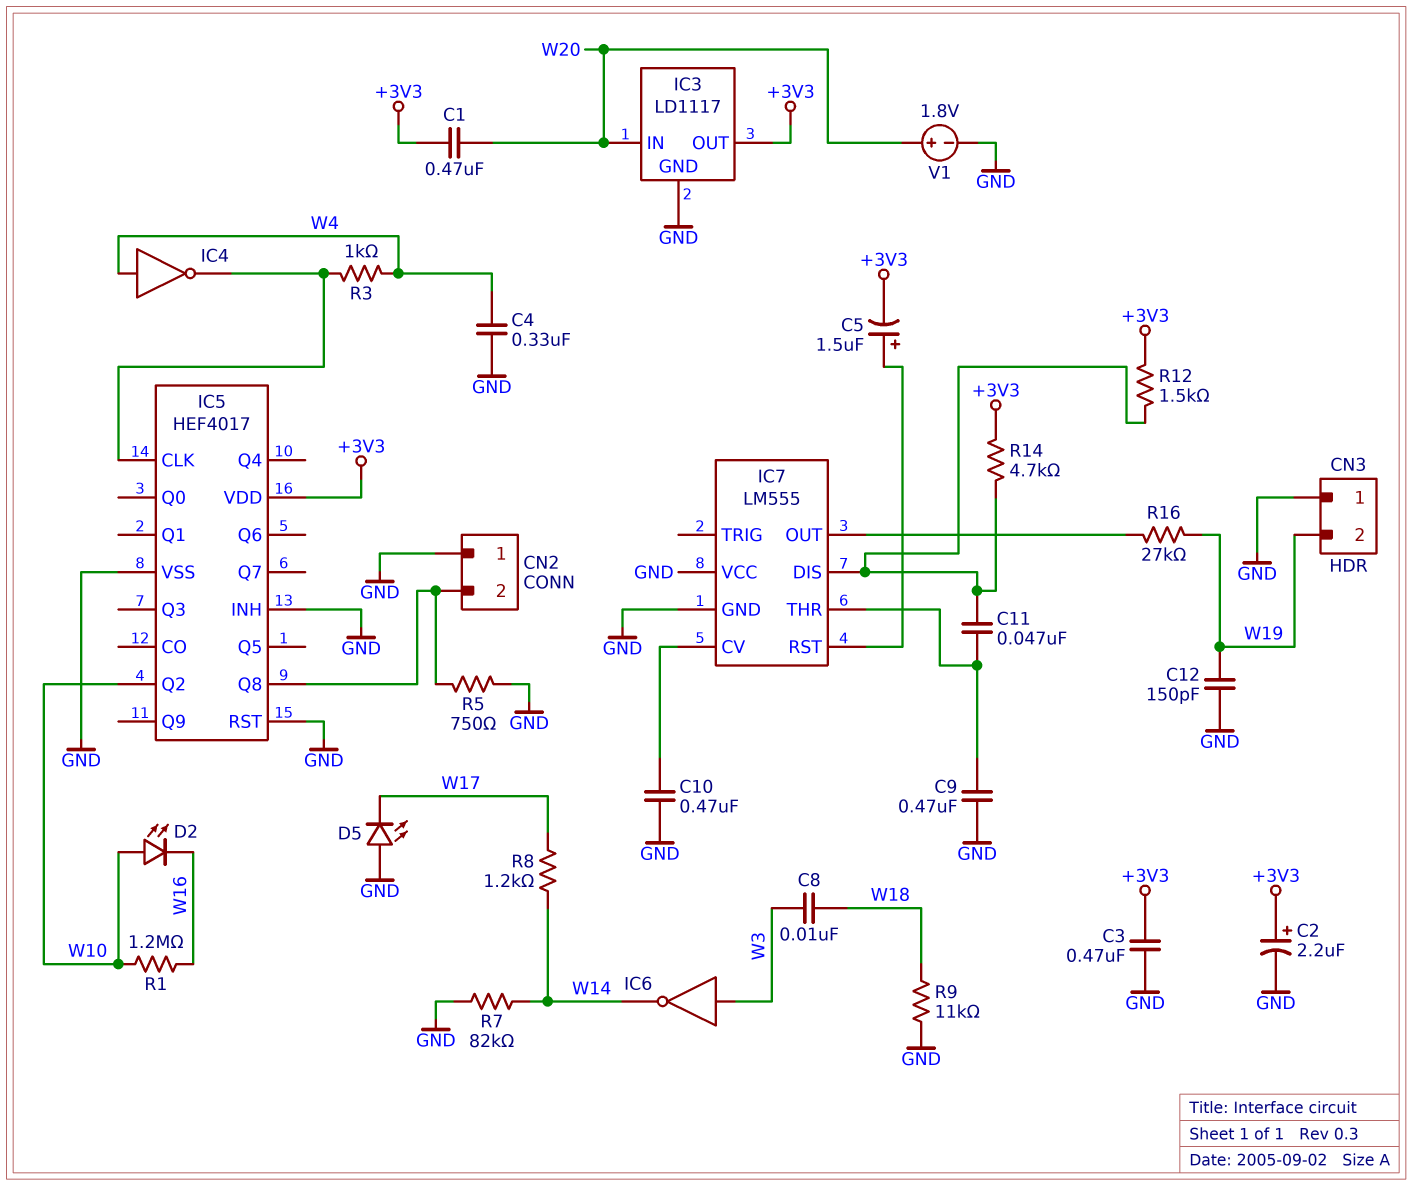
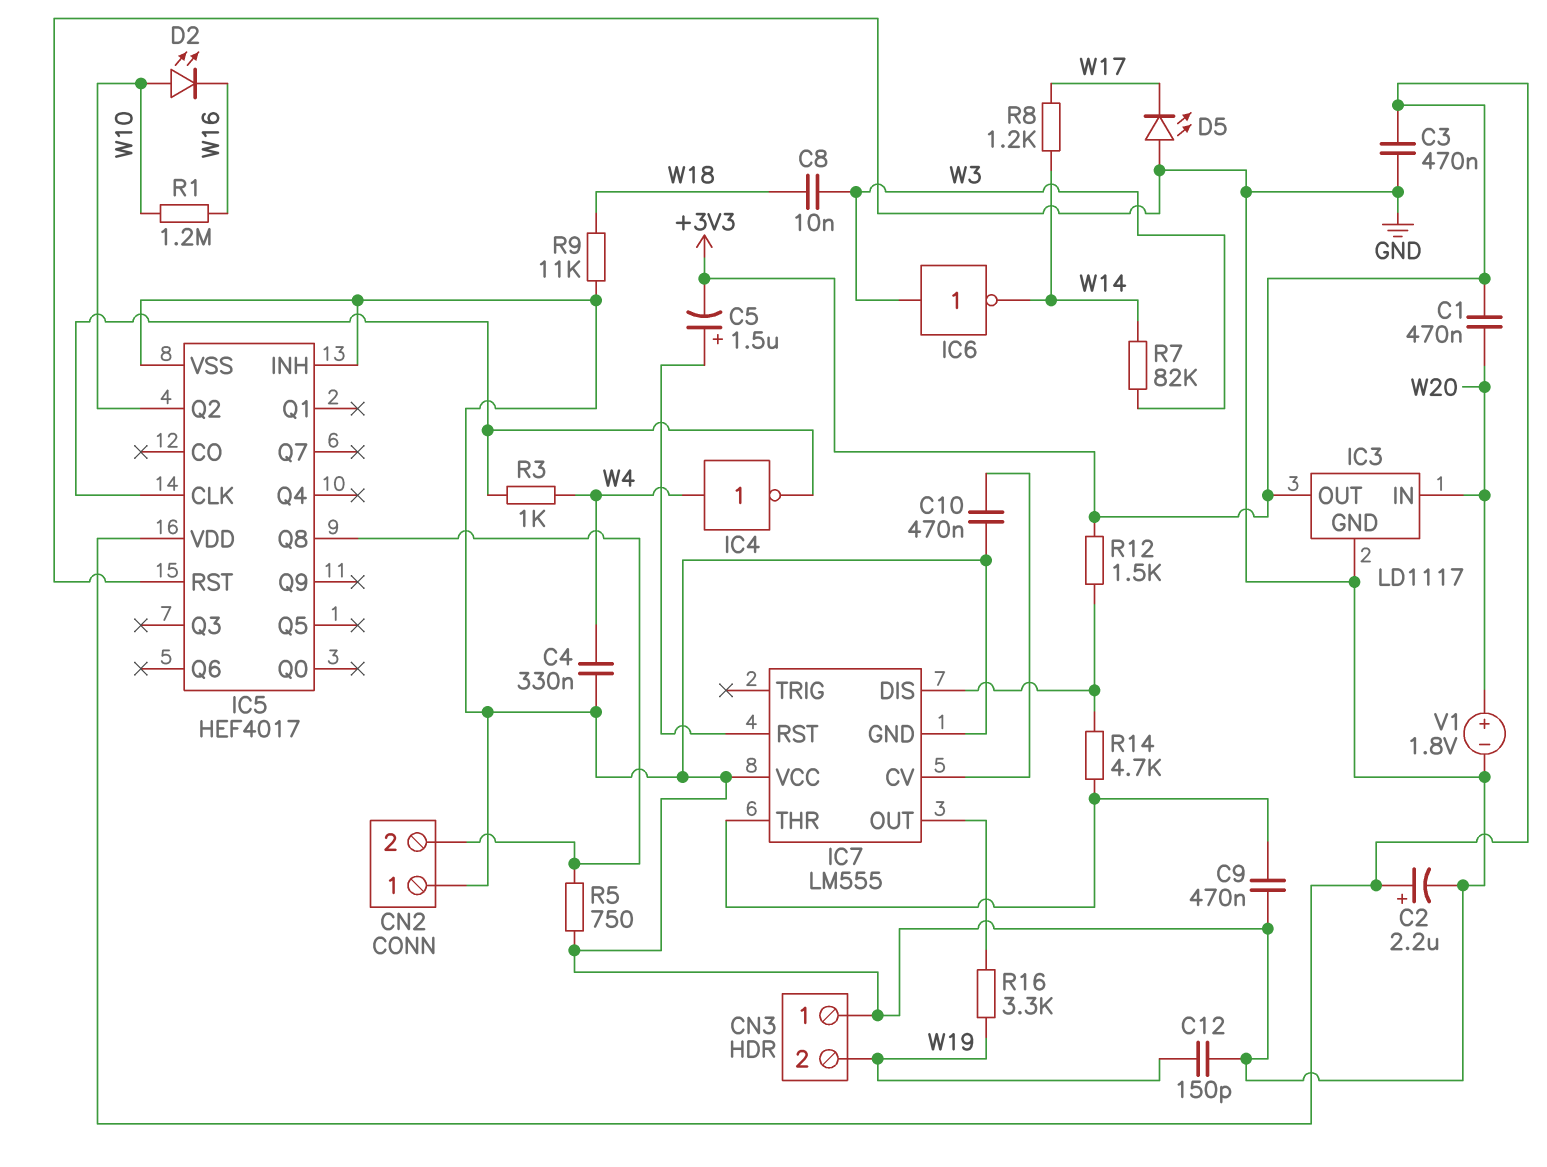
C11: 47nF (IC7/DIS, IC7/THR) -> none
R7: 82k (GND, W14) -> 82k (W3, W14)
R14: 4.7k (+3V3, IC7/DIS) -> 4.7k (IC7/DIS, IC7/THR)
R16: 27k (IC7/OUT, W19) -> 3.3k (IC7/OUT, W19)

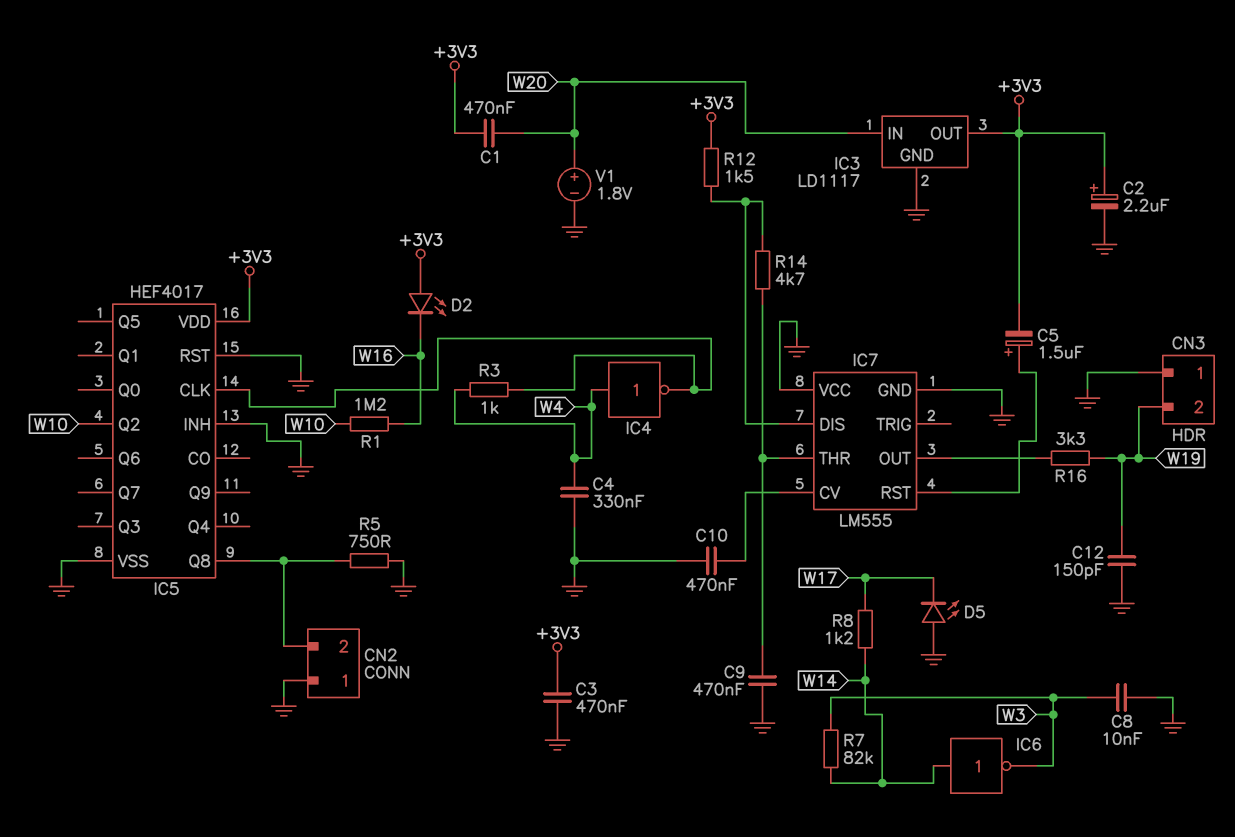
C8: 10nF (W3, W18) -> 10nF (GND, W3)
D2: LED (A W10, K W16) -> LED (A +3V3, K W16)
IC6: NOT (in W3, out W14) -> NOT (in W14, out W3)
R9: 11k (GND, W18) -> none

